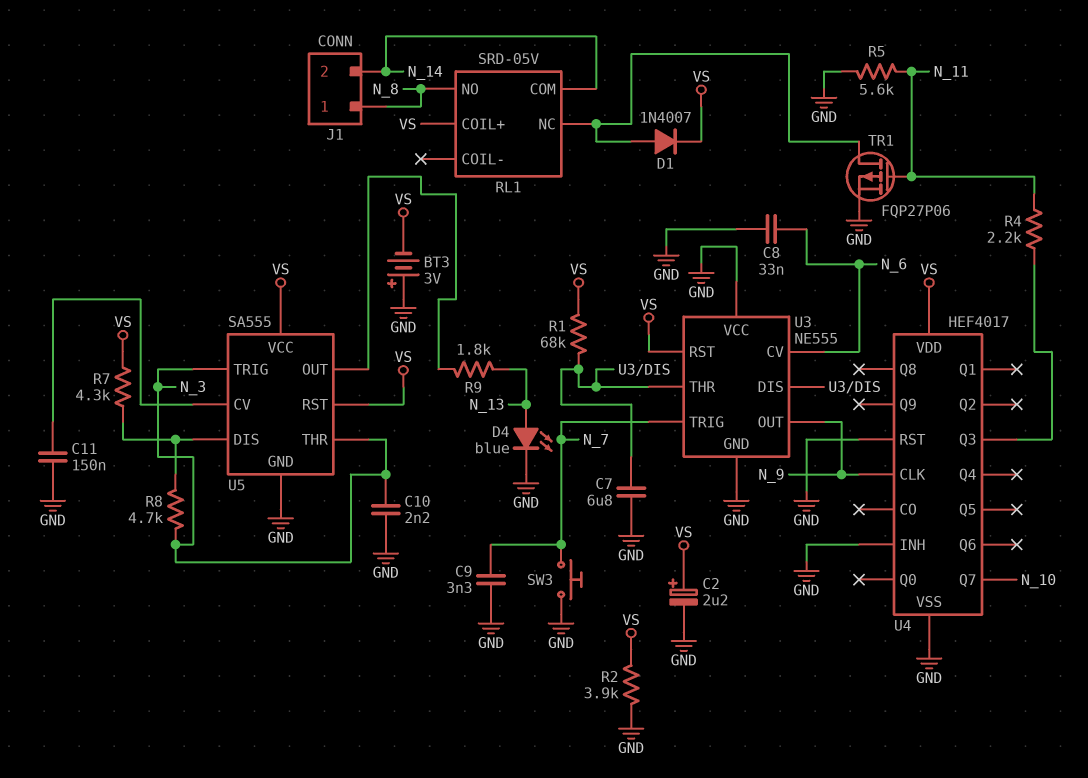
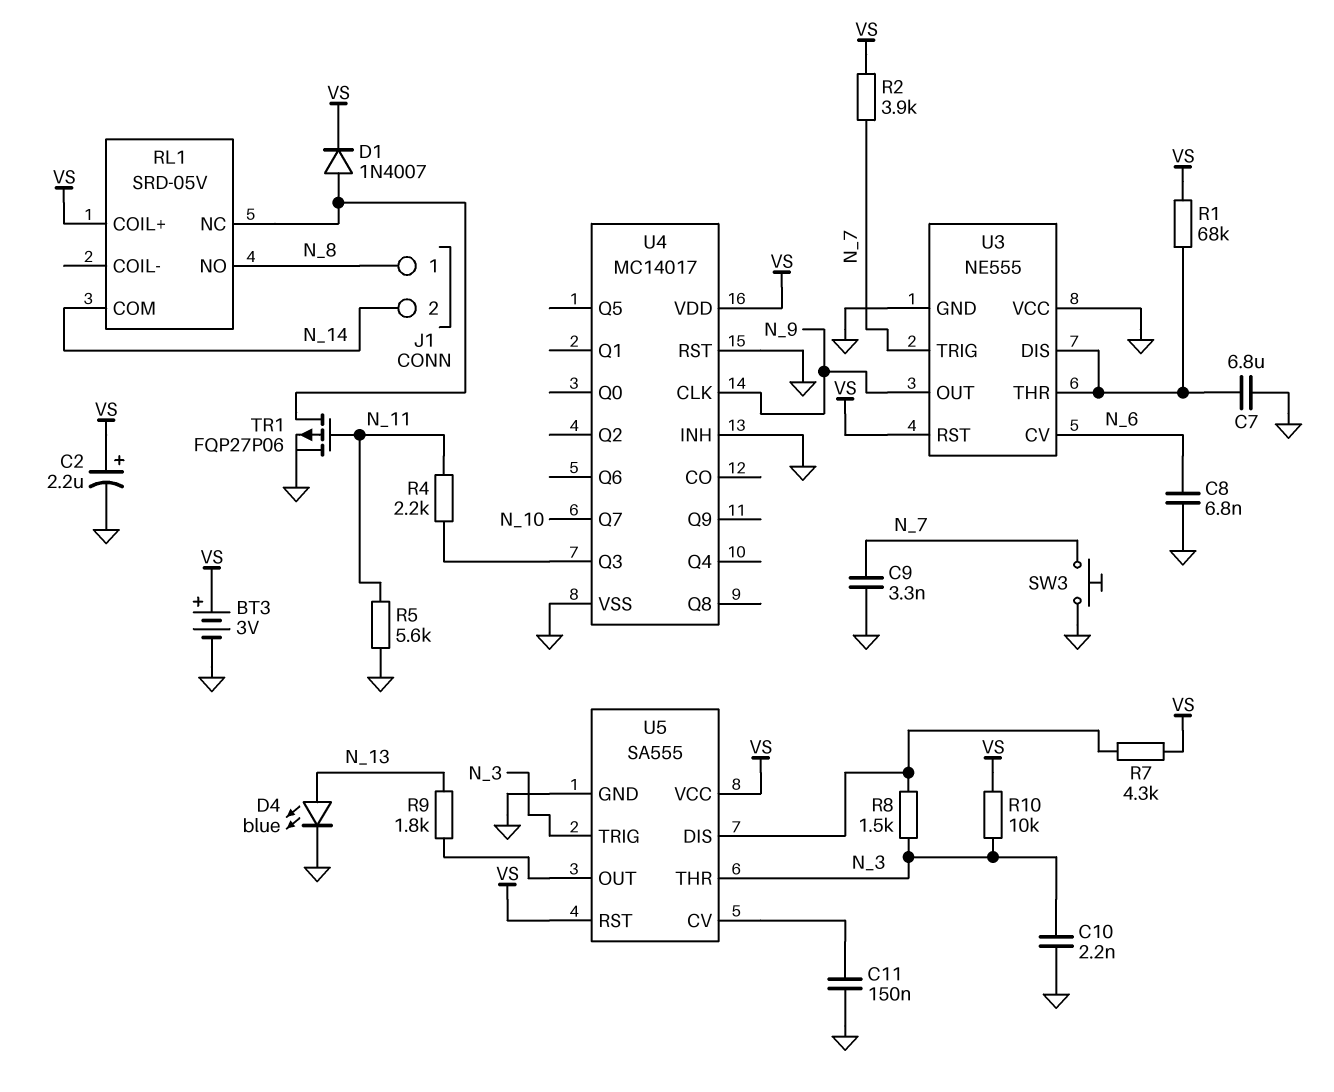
BT3: 3V (plus GND, minus VS) -> 3V (plus VS, minus GND)
C8: 33nF (GND, N_6) -> 6.8nF (GND, N_6)
R2: 3.9k (GND, VS) -> 3.9k (N_7, VS)
R8: 4.7k (N_3, U5/DIS) -> 1.5k (N_3, U5/DIS)
R10: none -> 10k (N_3, VS)
U4: HEF4017 -> MC14017

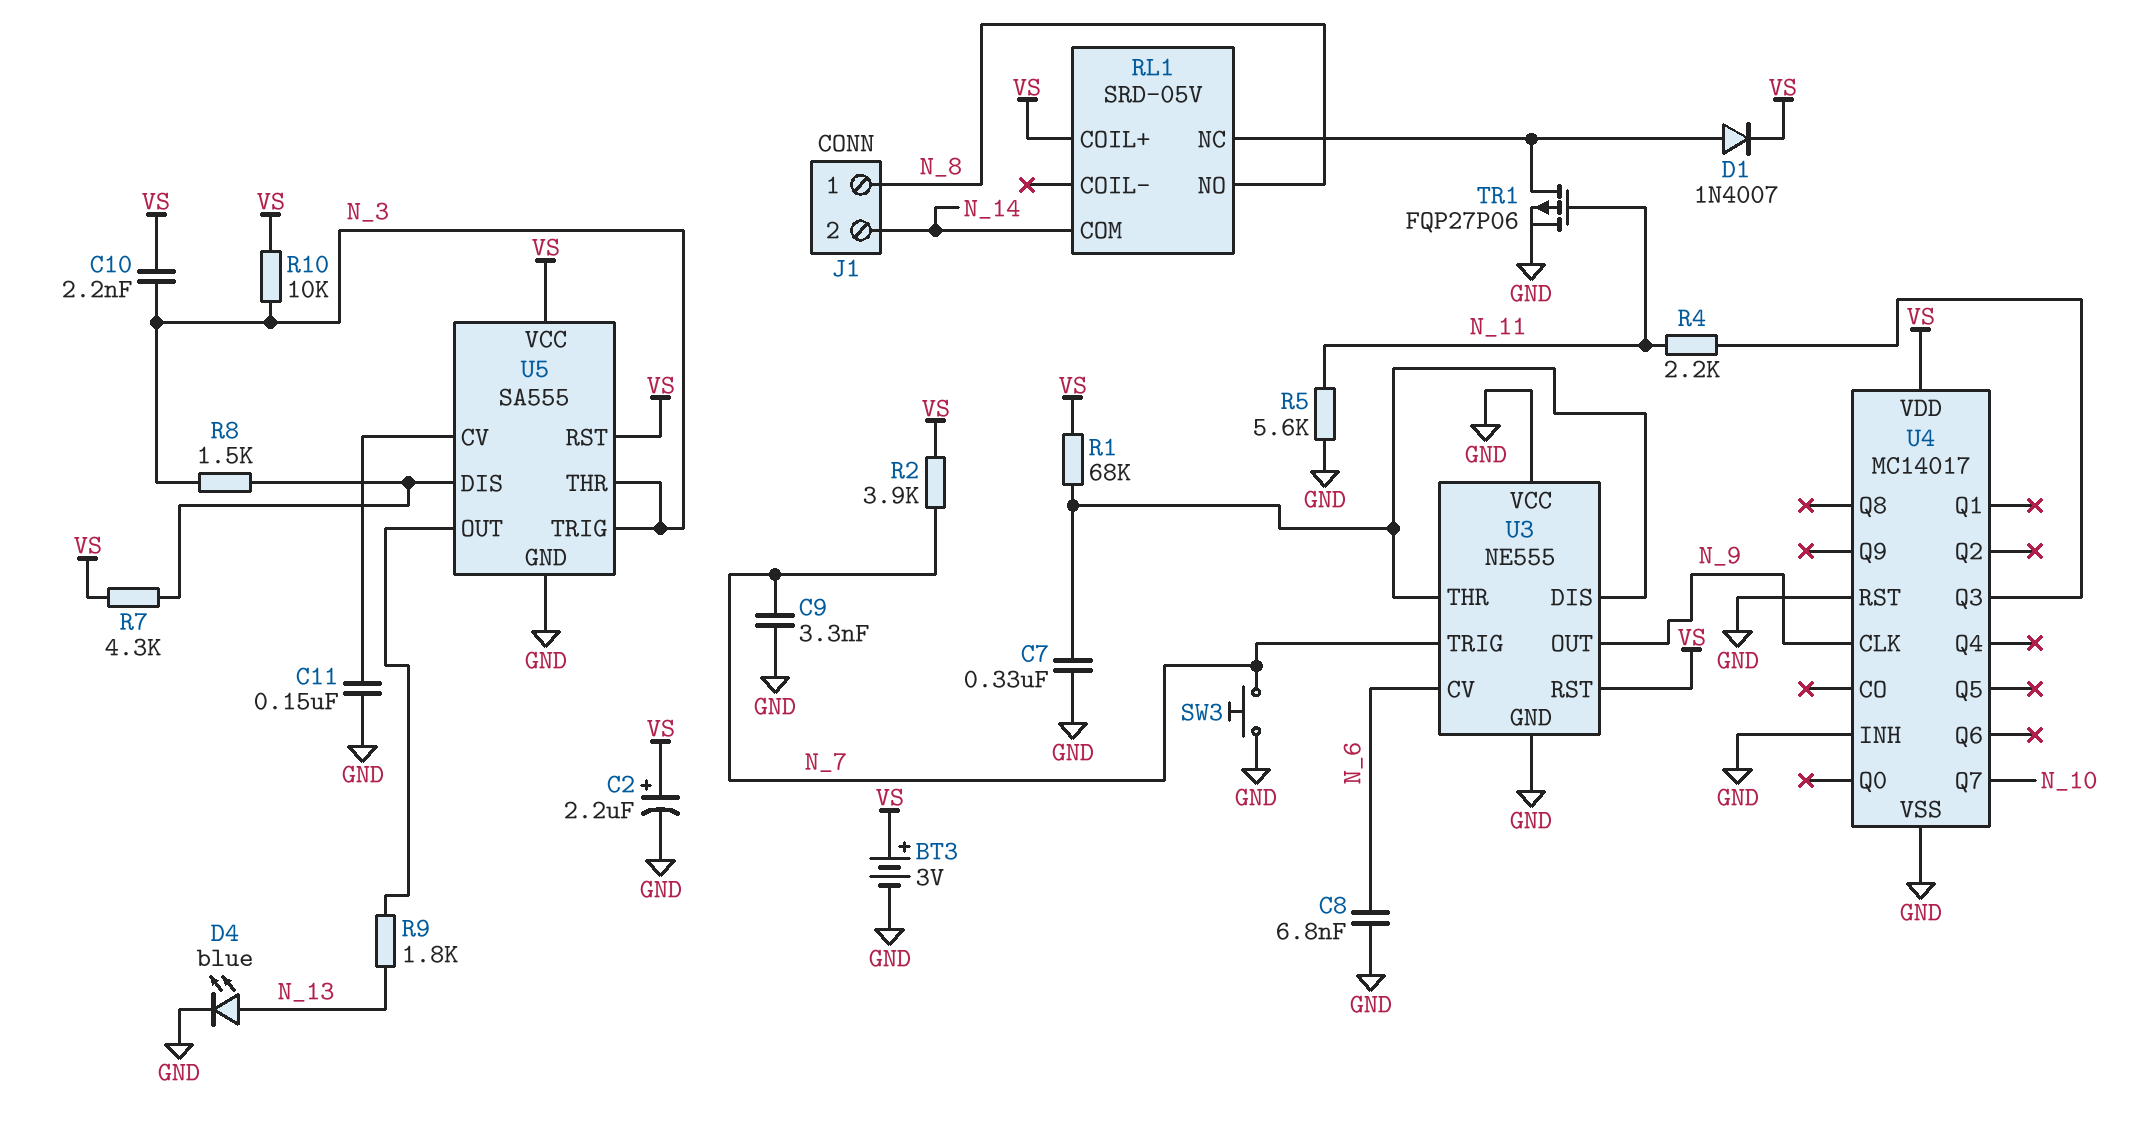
C7: 6.8uF (GND, U3/DIS) -> 330nF (GND, U3/DIS)
C10: 2.2nF (GND, N_3) -> 2.2nF (N_3, VS)

